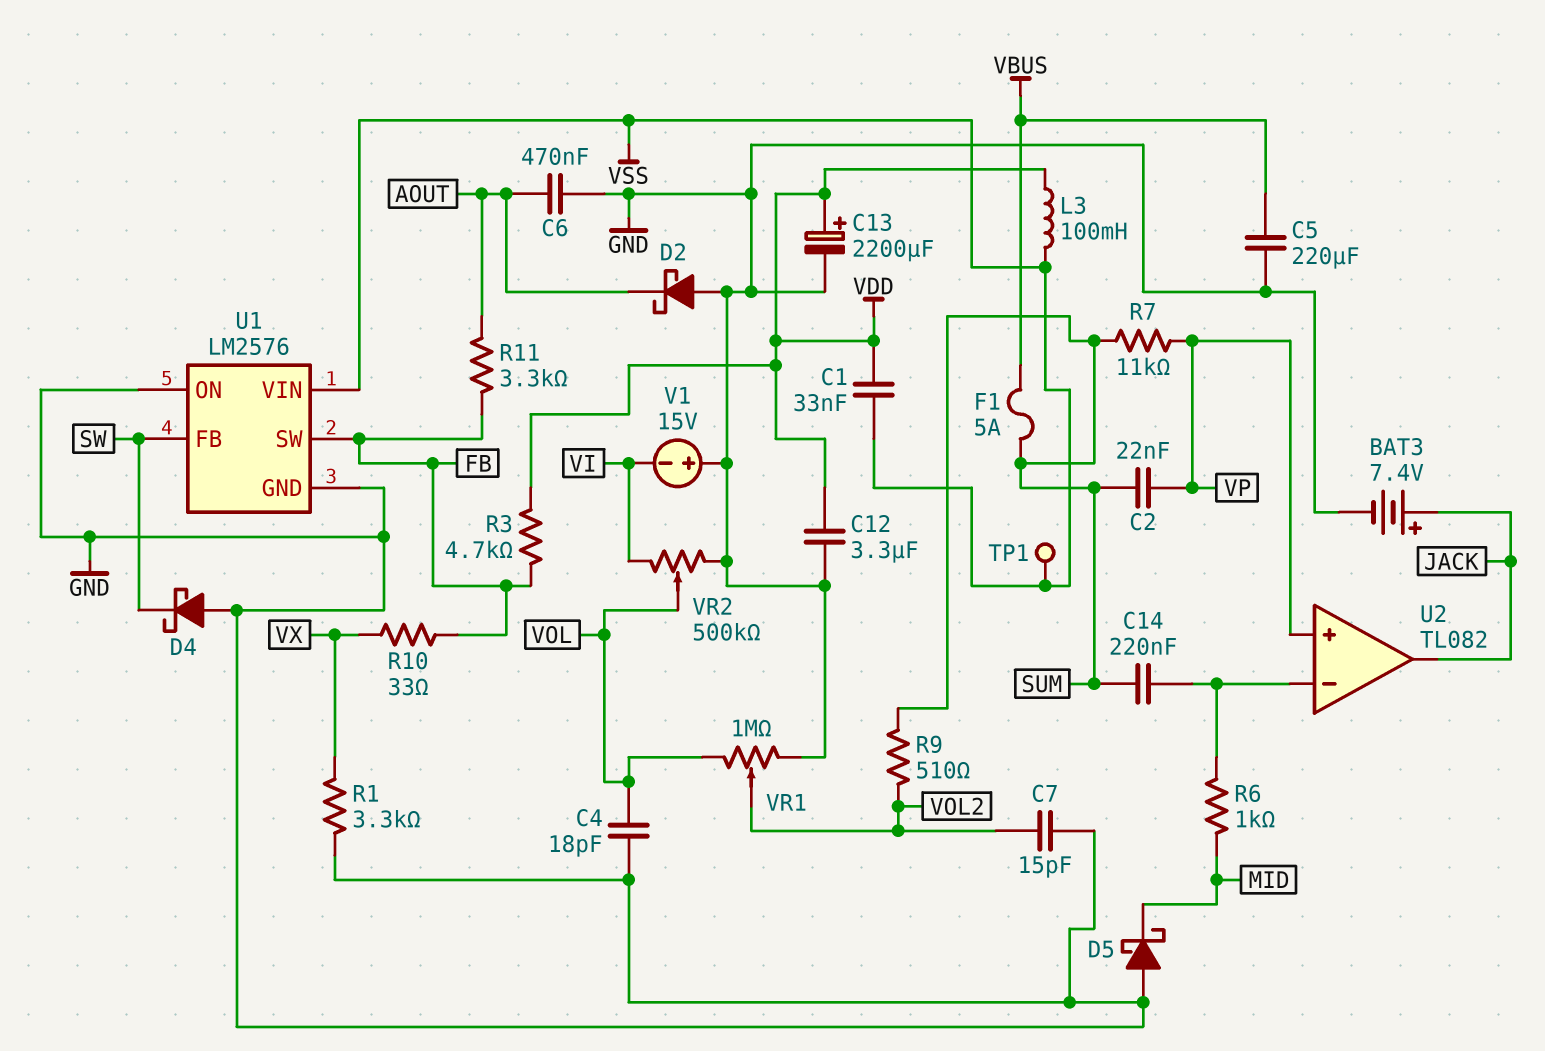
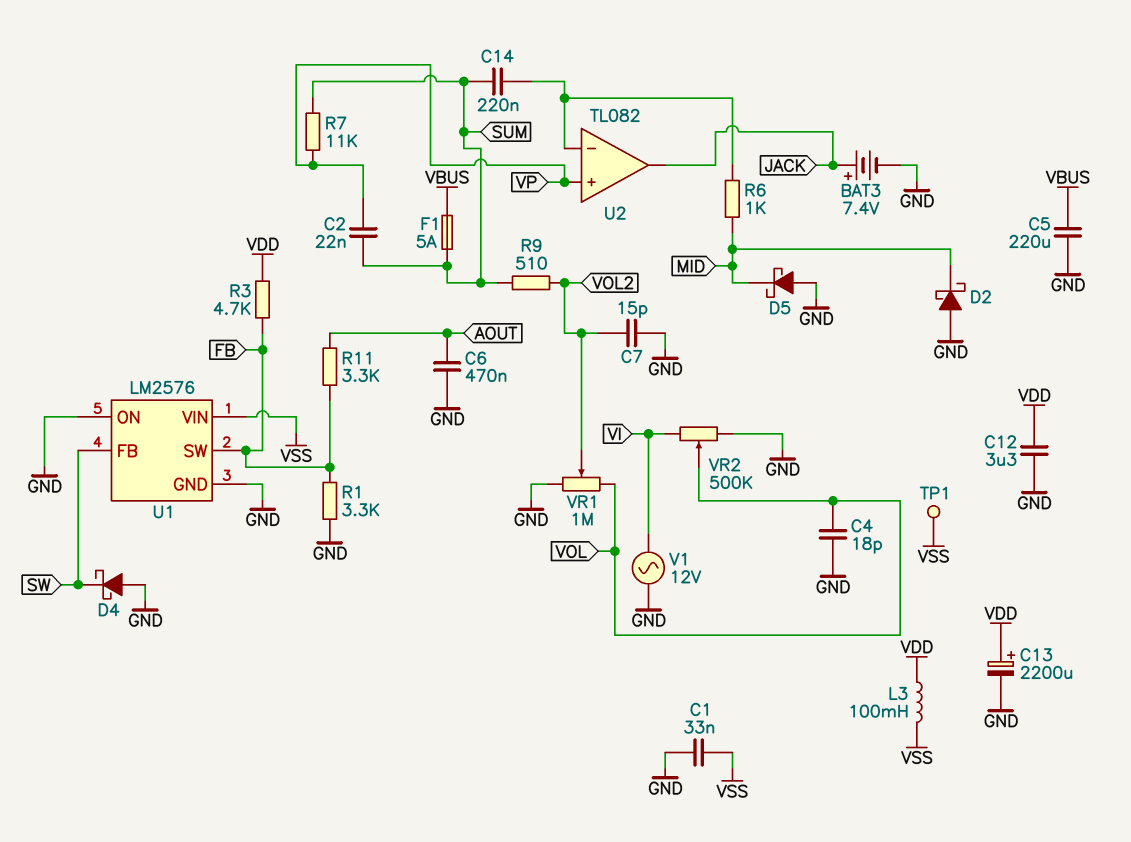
C1: 33nF (VDD, VSS) -> 33nF (GND, VSS)
D2: schottky (A GND, K AOUT) -> schottky (A GND, K MID)
R1: 3.3k (GND, VX) -> 3.3k (FB, GND)
R10: 33 (FB, VX) -> none
V1: 15V (plus GND, minus VI) -> AC 12V (GND, VI)

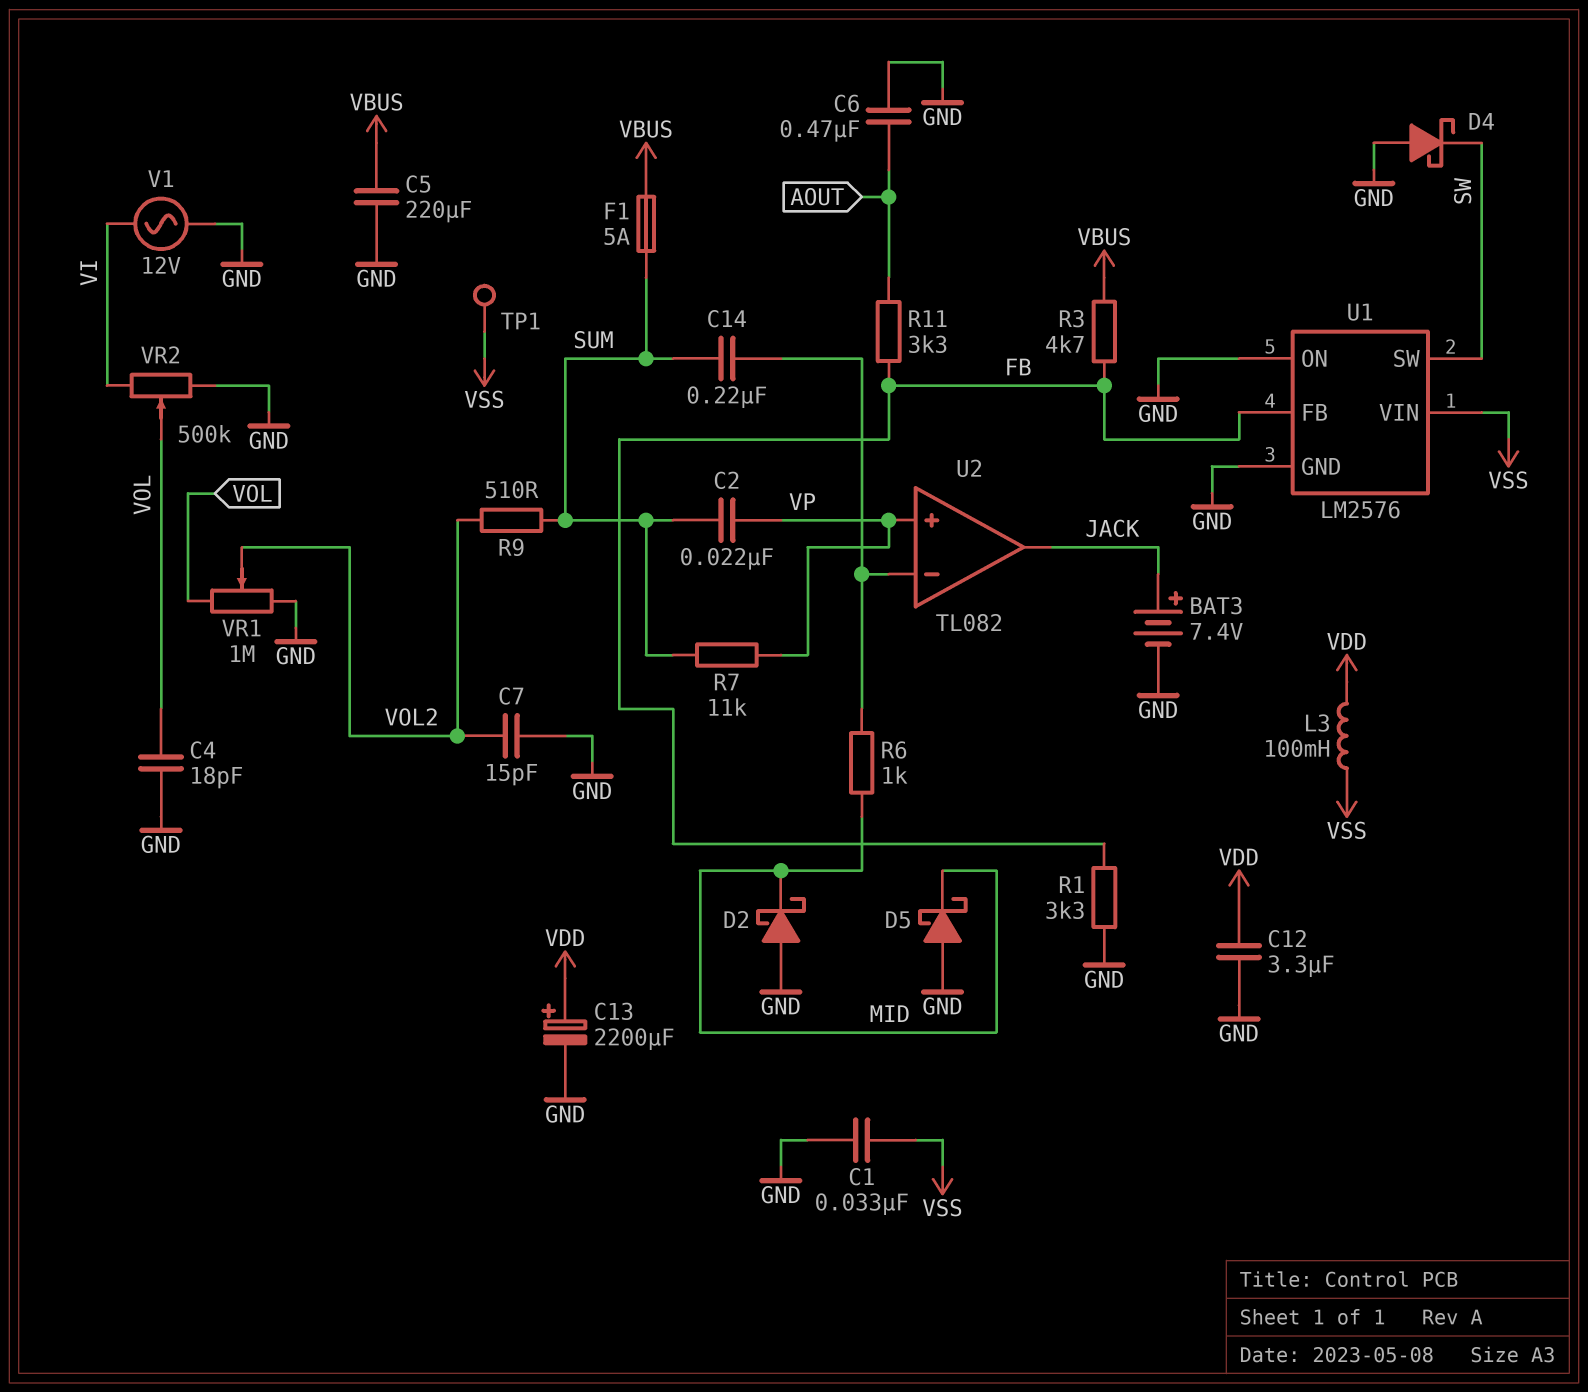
R3: 4.7k (FB, VDD) -> 4.7k (FB, VBUS)
U1 pin FB: SW -> FB
U1 pin SW: FB -> SW

